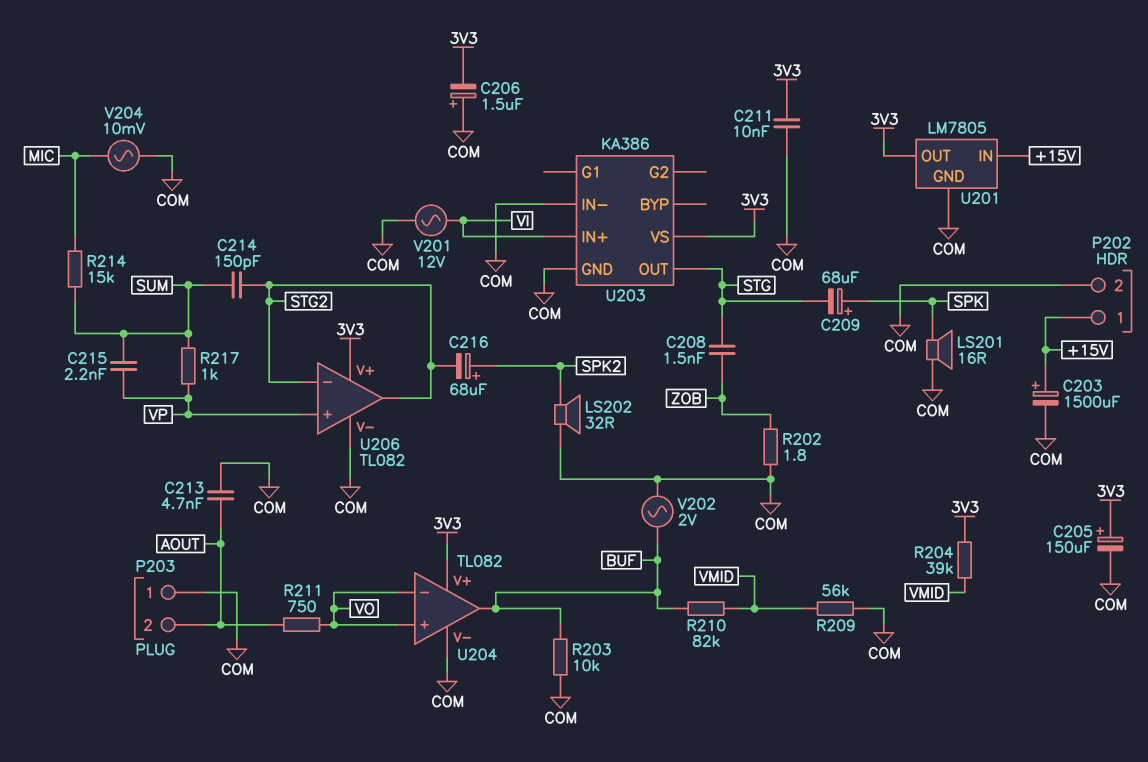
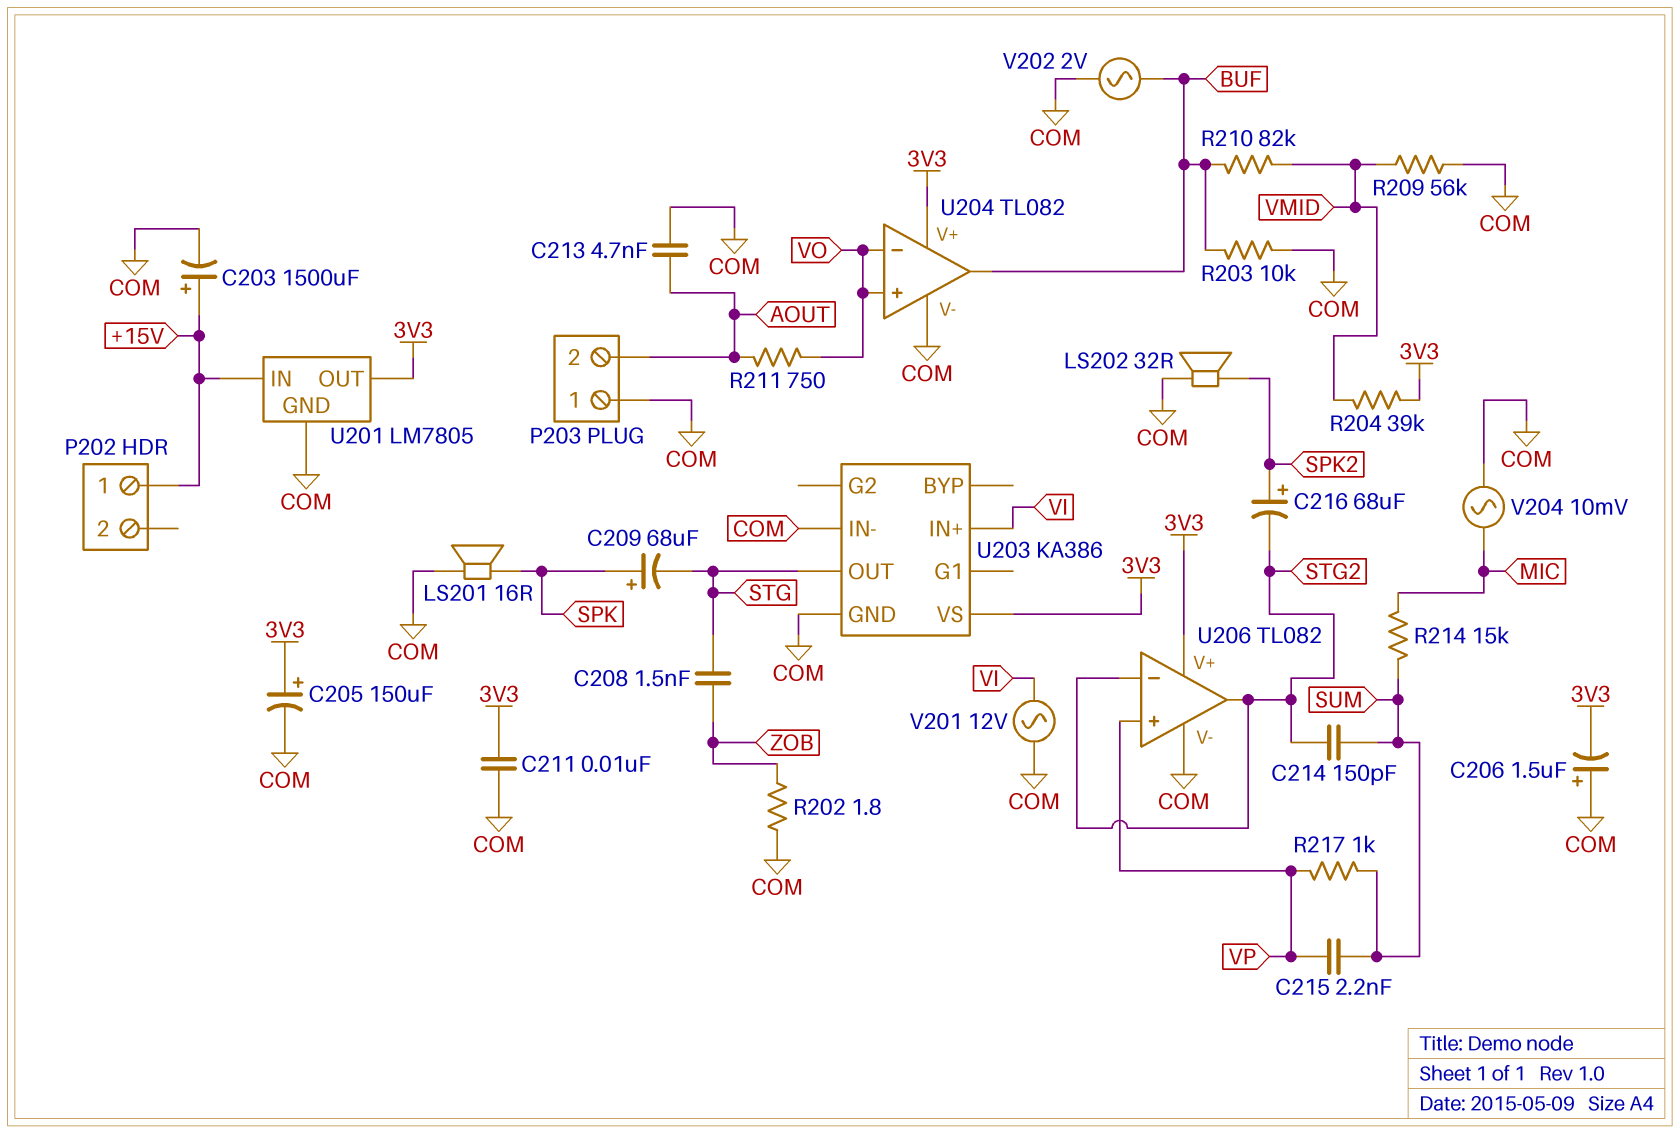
P202 pin 2: COM -> none

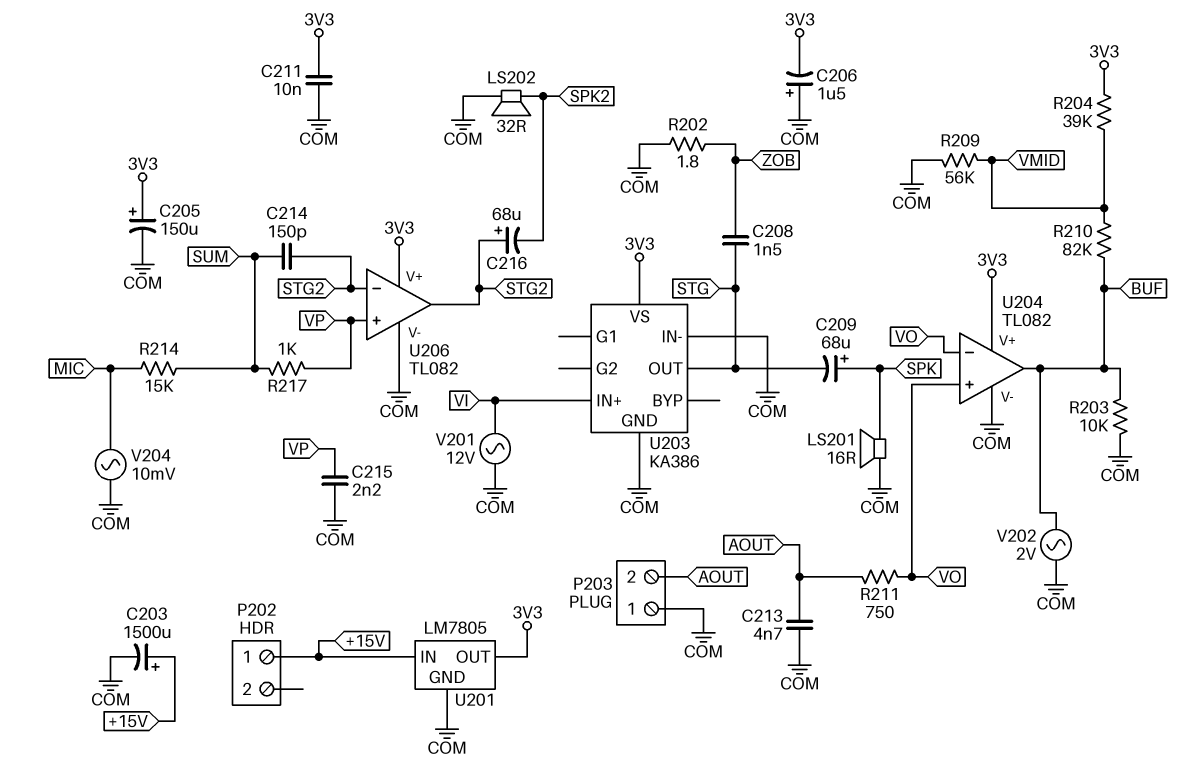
C215: 2.2nF (SUM, VP) -> 2.2nF (COM, VP)
C216: 68uF (plus SPK2, minus STG2) -> 68uF (plus STG2, minus SPK2)

